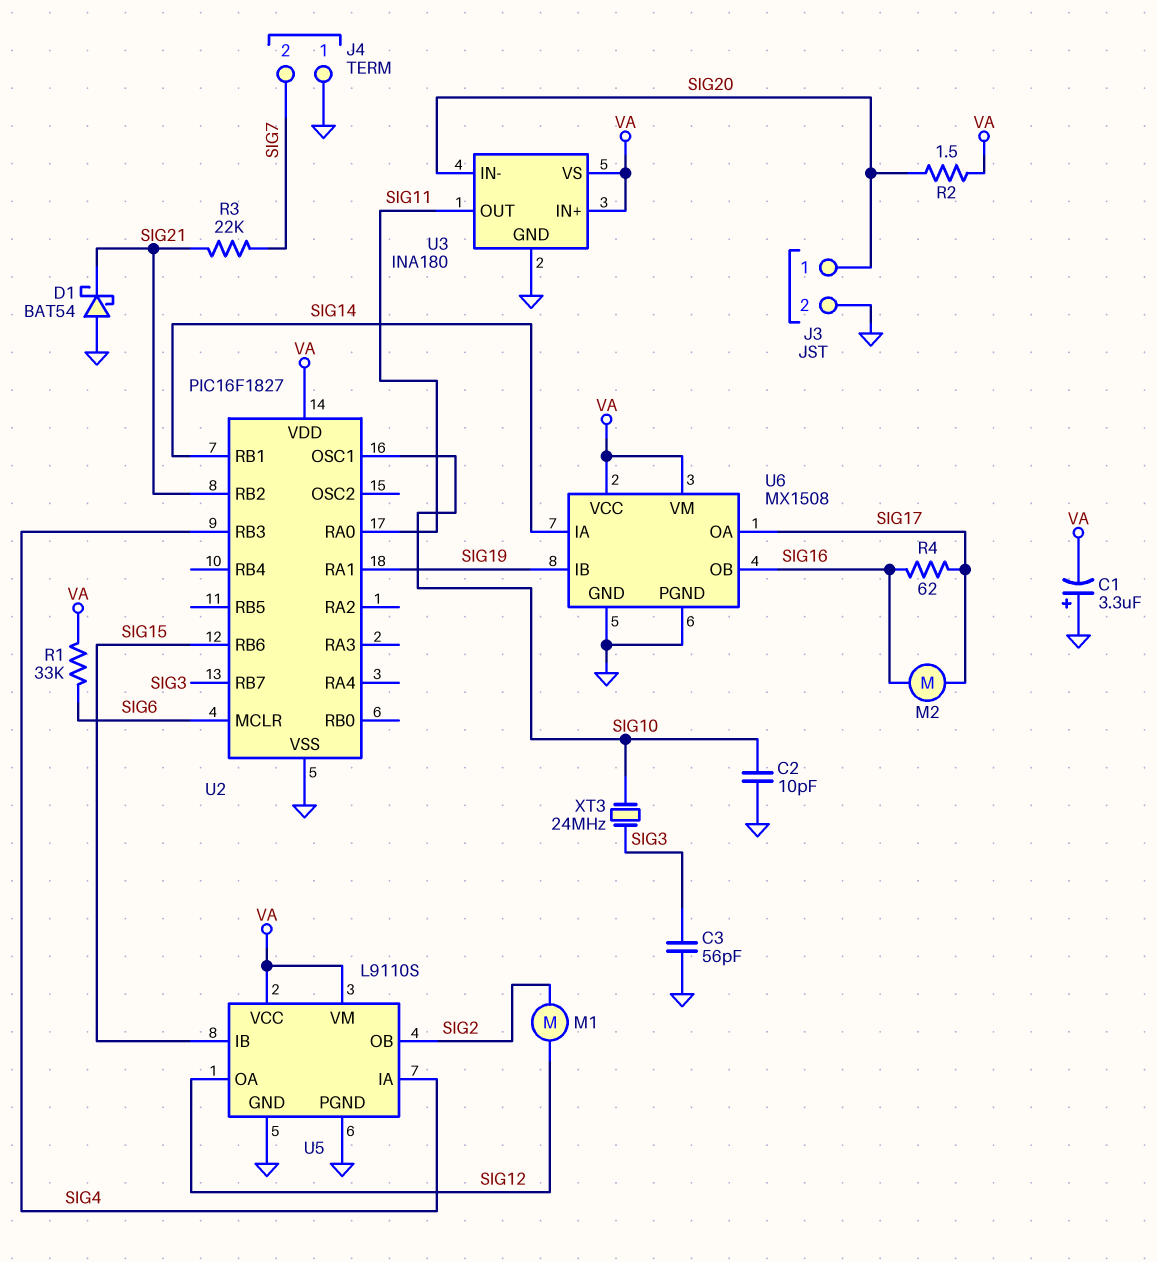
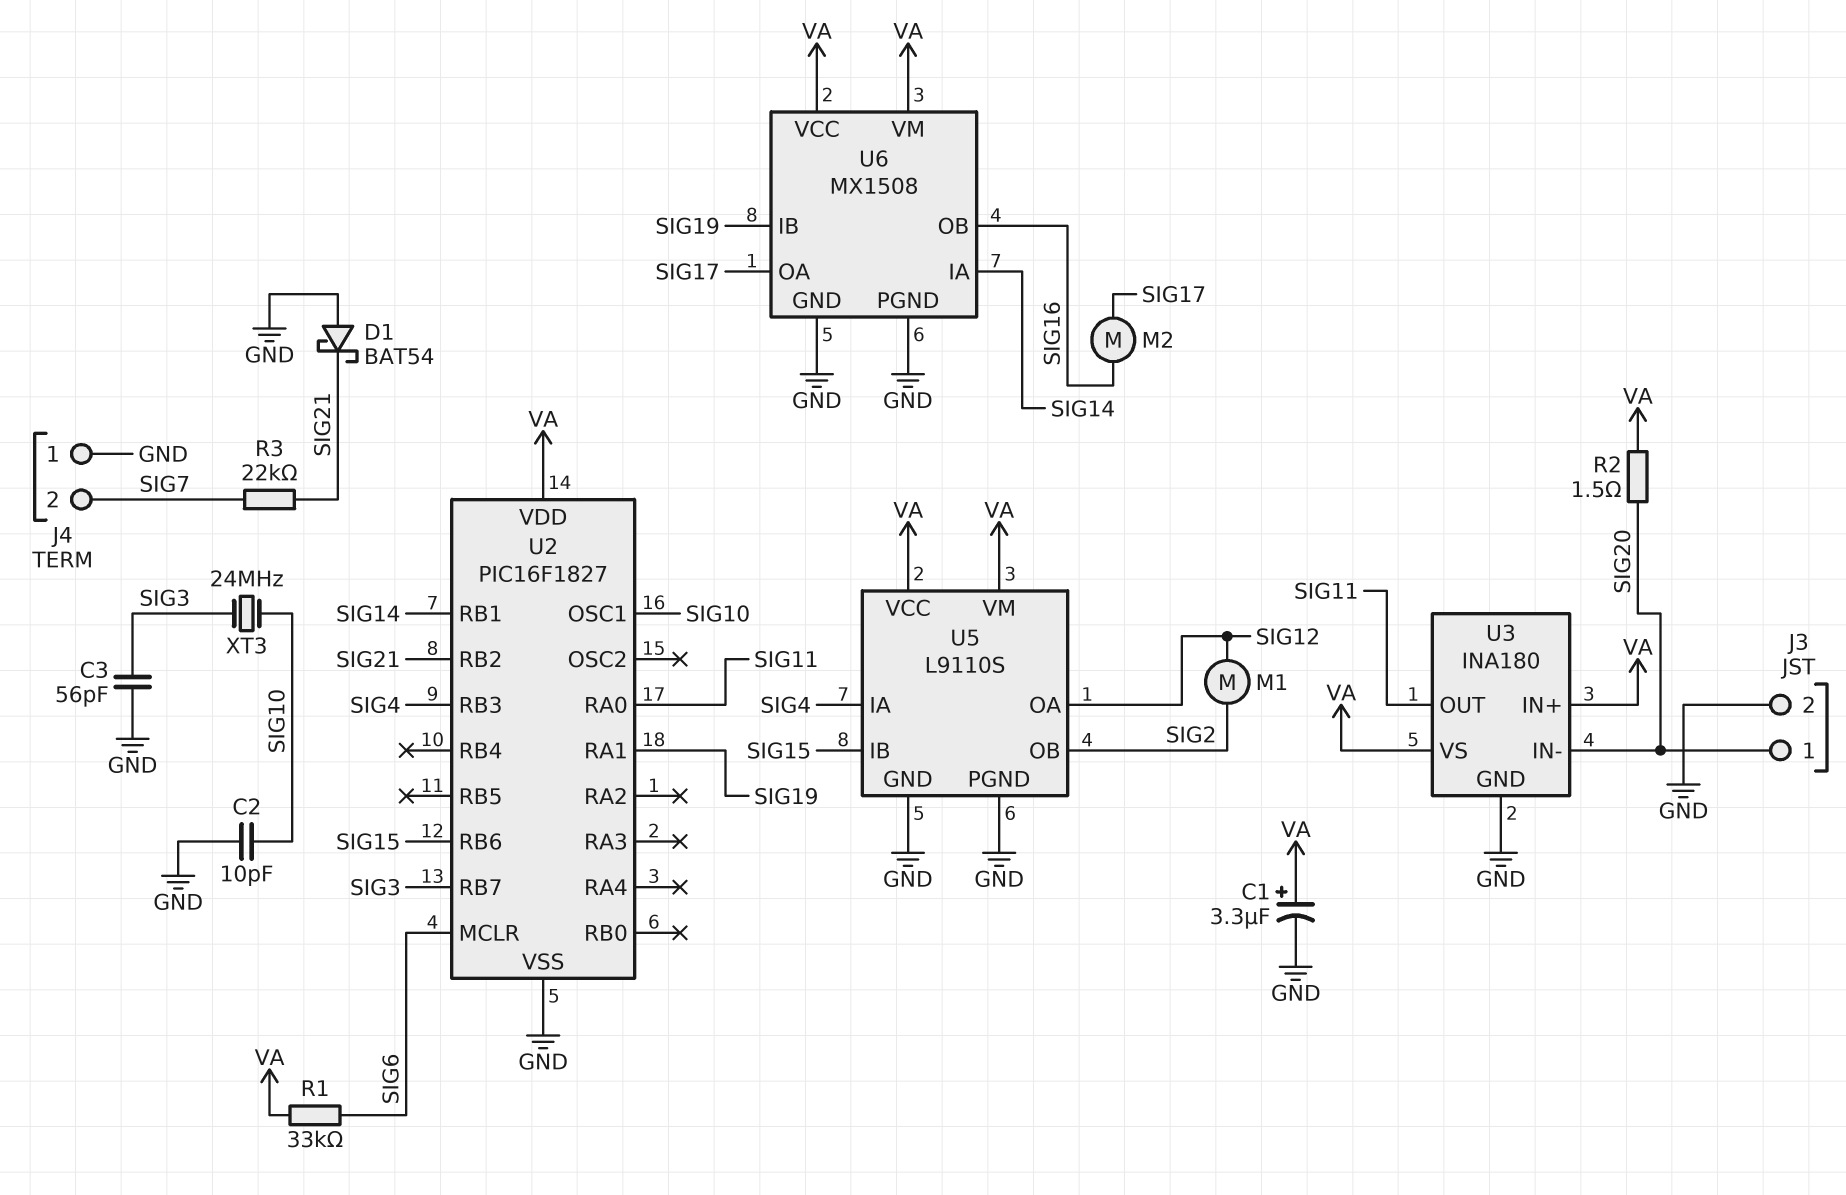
C1: 3.3uF (plus GND, minus VA) -> 3.3uF (plus VA, minus GND)
R4: 62 (SIG16, SIG17) -> none

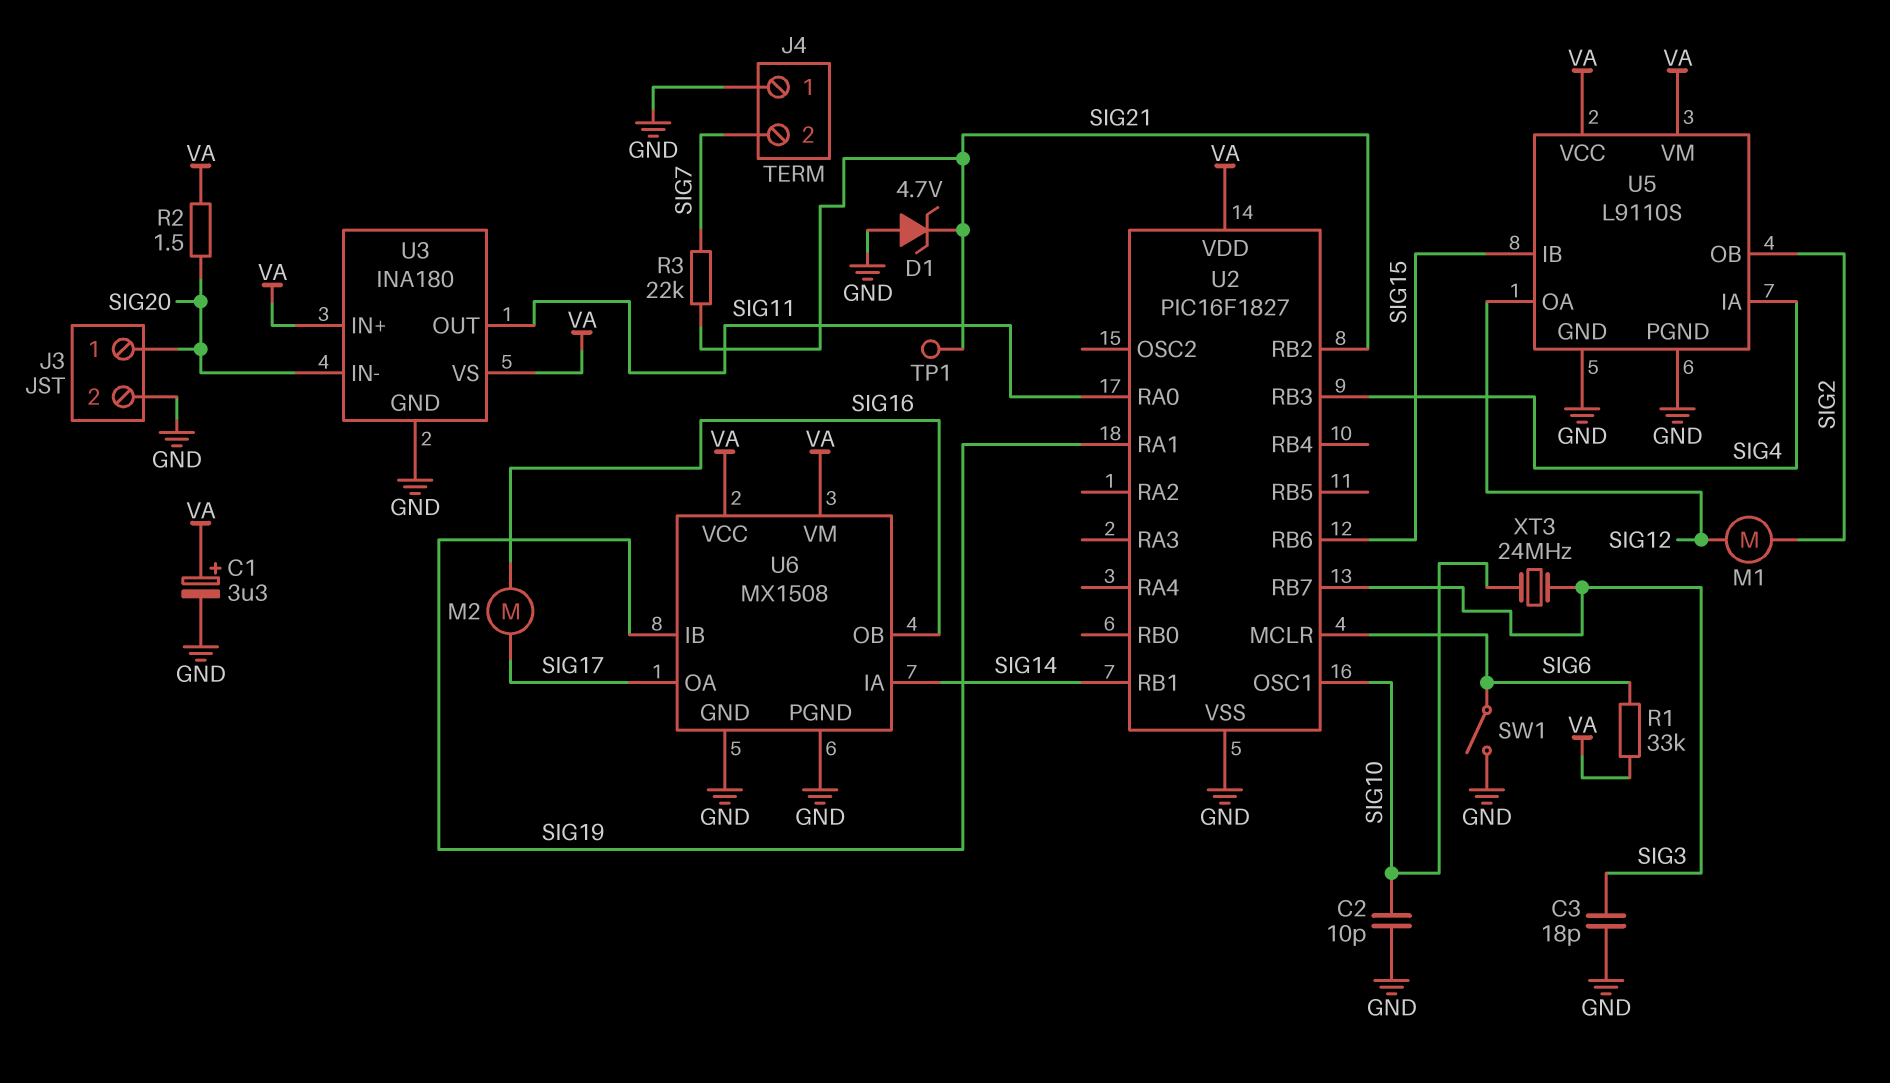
C3: 56pF (GND, SIG3) -> 18pF (GND, SIG3)
D1: schottky BAT54 (A GND, K SIG21) -> zener 4.7V (A GND, K SIG21)
SW1: none -> switch (GND, SIG6)
TP1: none -> test point (SIG21)

